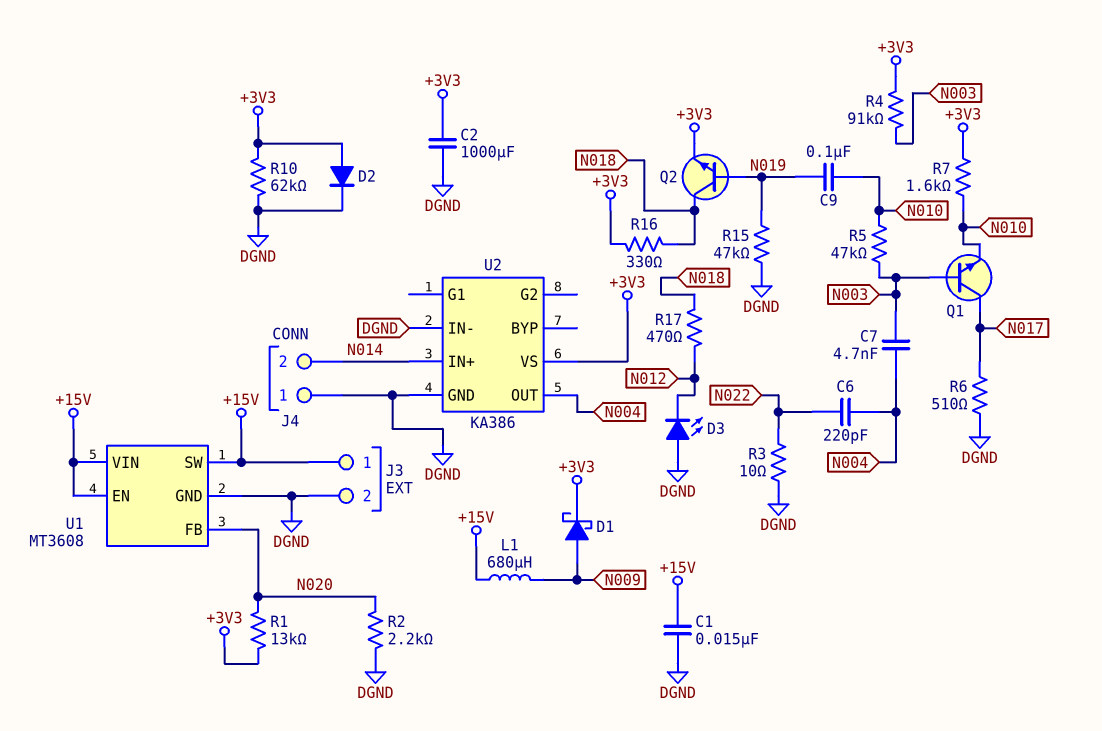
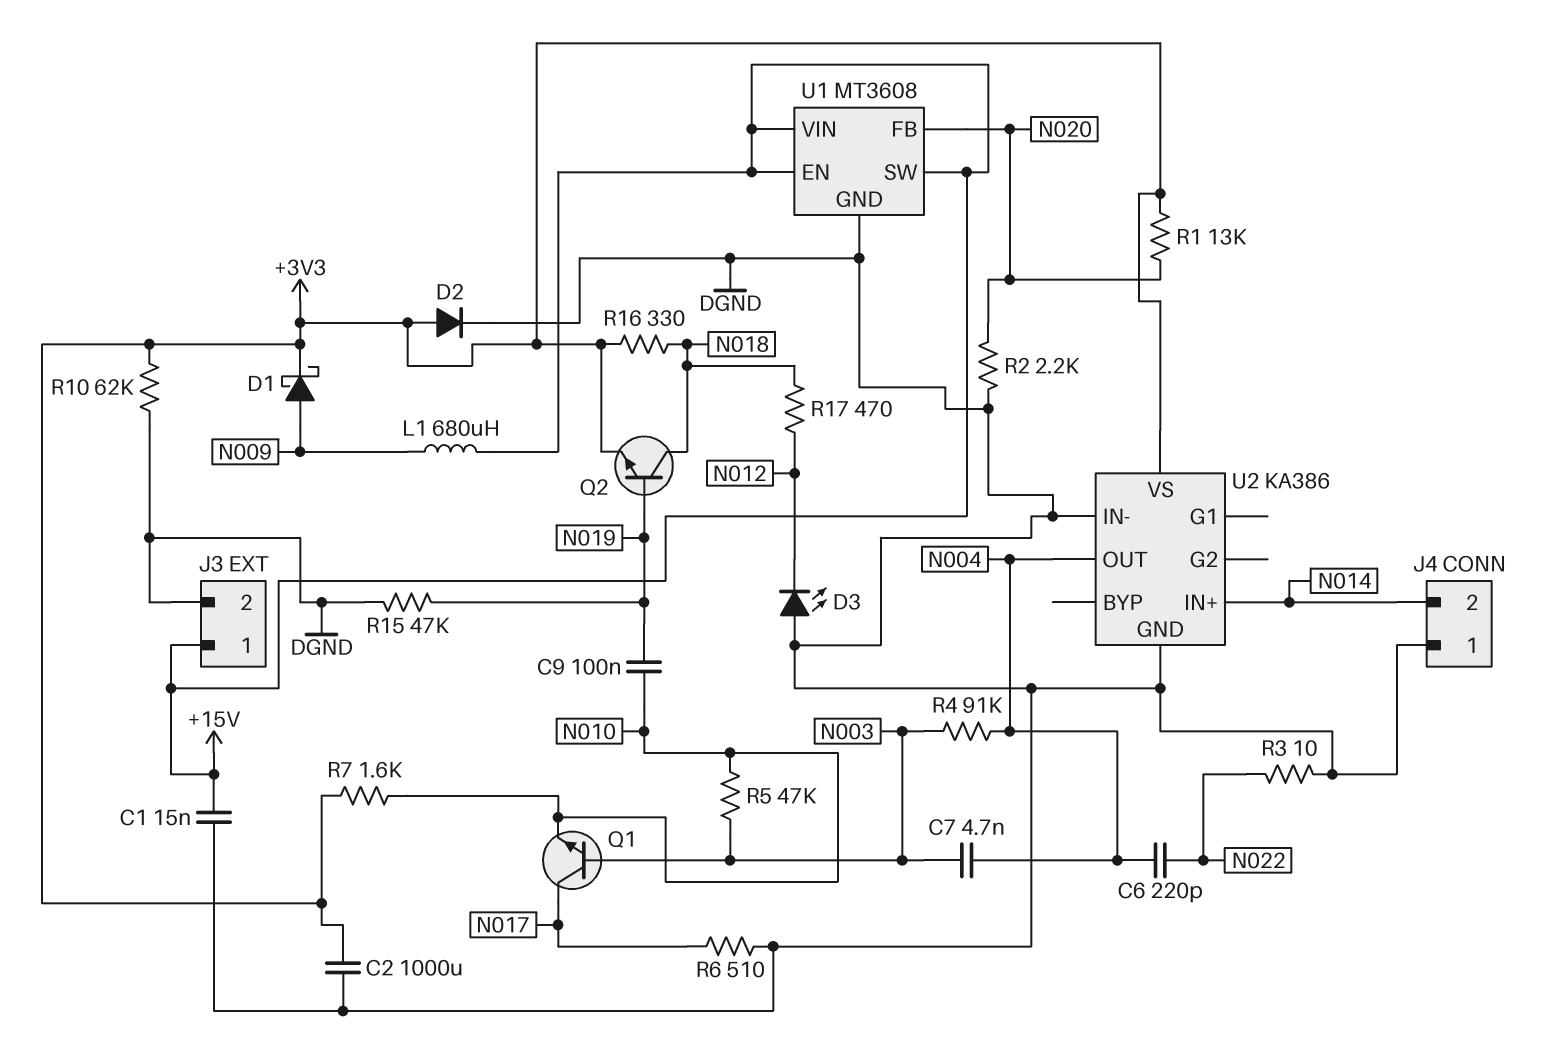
R4: 91k (+3V3, N003) -> 91k (N003, N004)

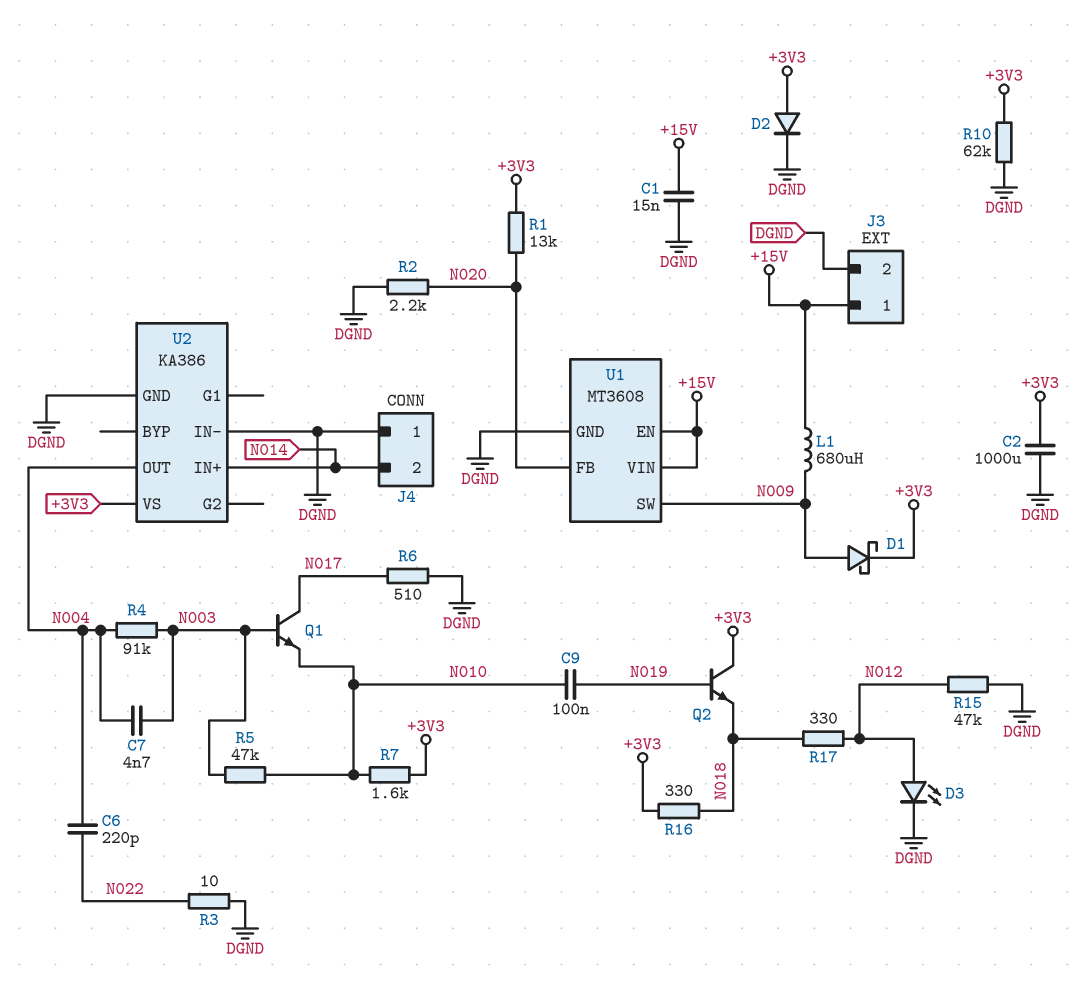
D3: LED (A DGND, K N012) -> LED (A N012, K DGND)
Q2: NPN (B N019, C N018, E +3V3) -> NPN (B N019, C +3V3, E N018)
R15: 47k (DGND, N019) -> 47k (DGND, N012)
R17: 470 (N012, N018) -> 330 (N012, N018)
U1 pin SW: +15V -> N009

